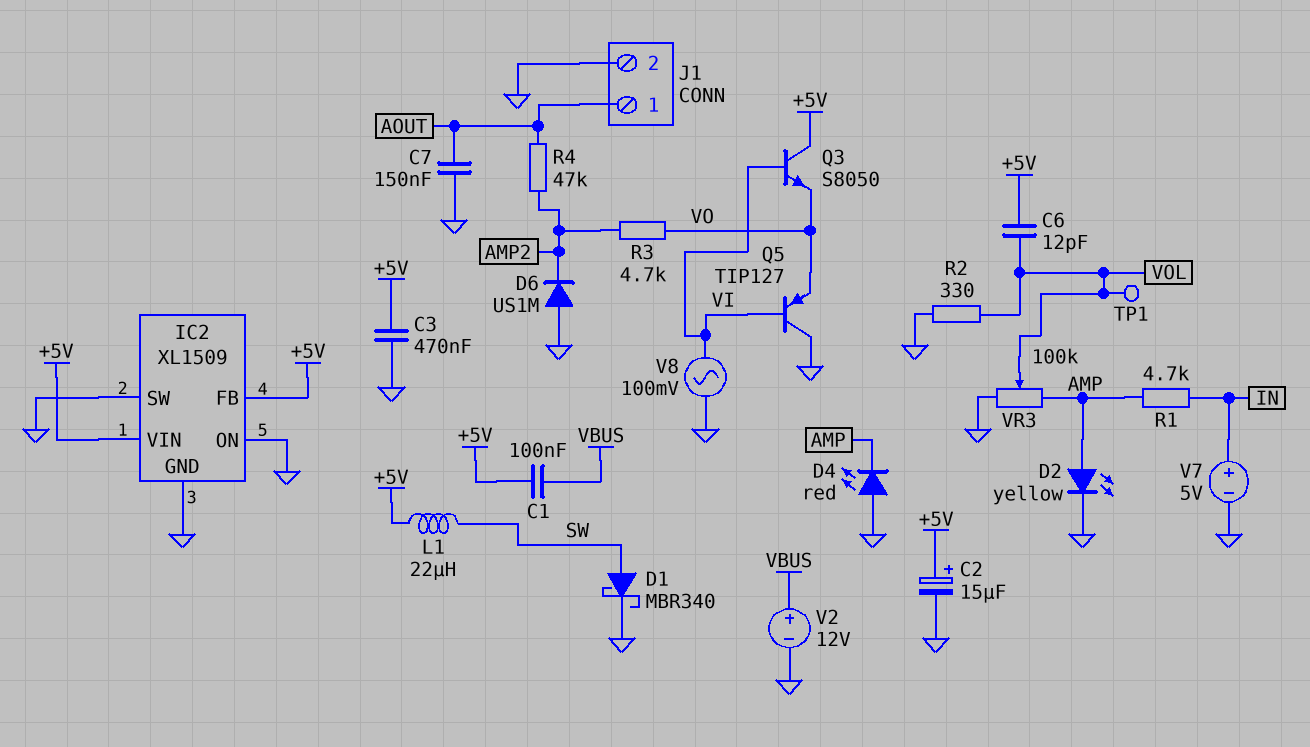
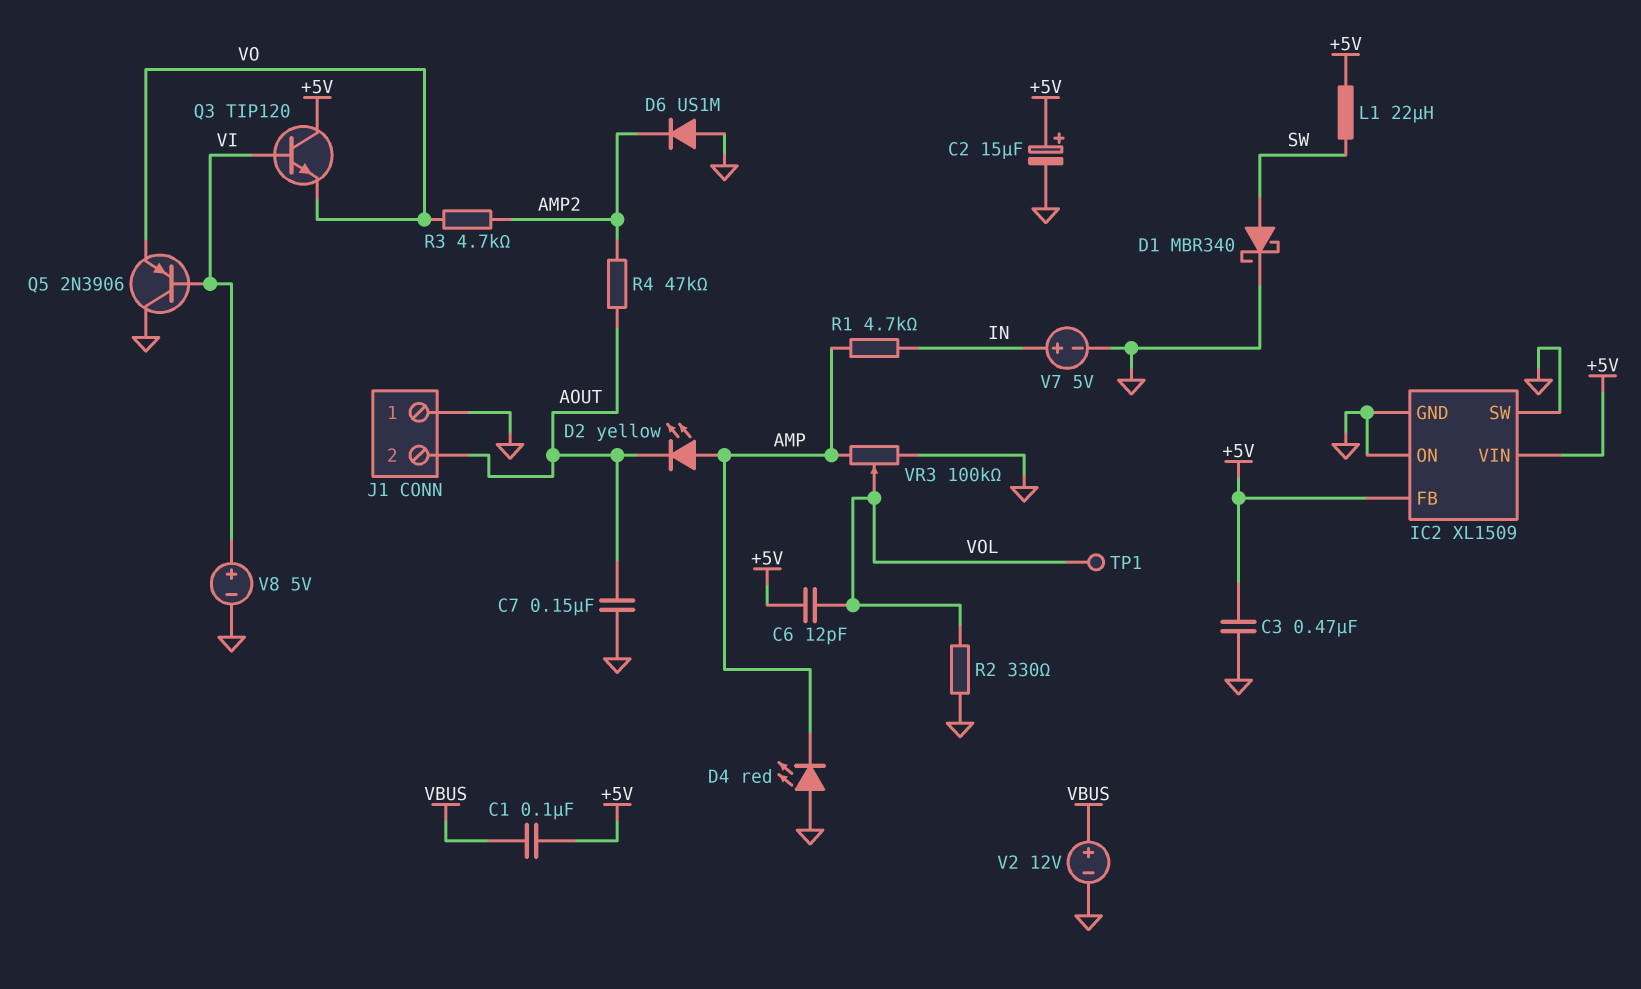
D2: LED yellow (A AMP, K GND) -> LED yellow (A AMP, K AOUT)
J1 pin 1: AOUT -> GND
J1 pin 2: GND -> AOUT
Q3: NPN S8050 (B VI, C +5V, E VO) -> NPN TIP120 (B VI, C +5V, E VO)
Q5: PNP TIP127 (B VI, C GND, E VO) -> PNP 2N3906 (B VI, C GND, E VO)
V8: AC 100mV (GND, VI) -> 5V (plus VI, minus GND)

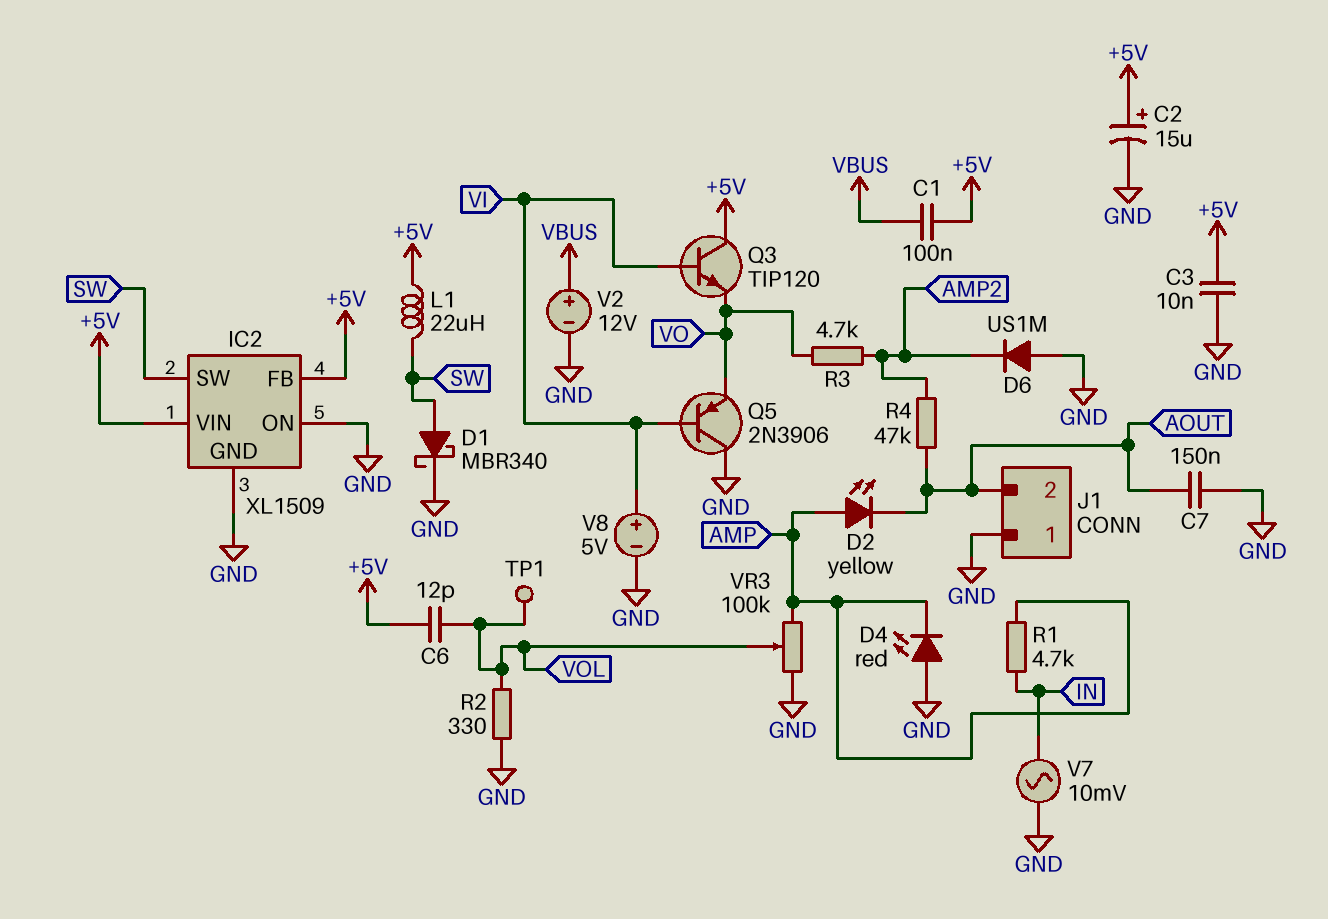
C3: 470nF (+5V, GND) -> 10nF (+5V, GND)
IC2 pin SW: GND -> SW
V7: 5V (plus IN, minus GND) -> AC 10mV (GND, IN)

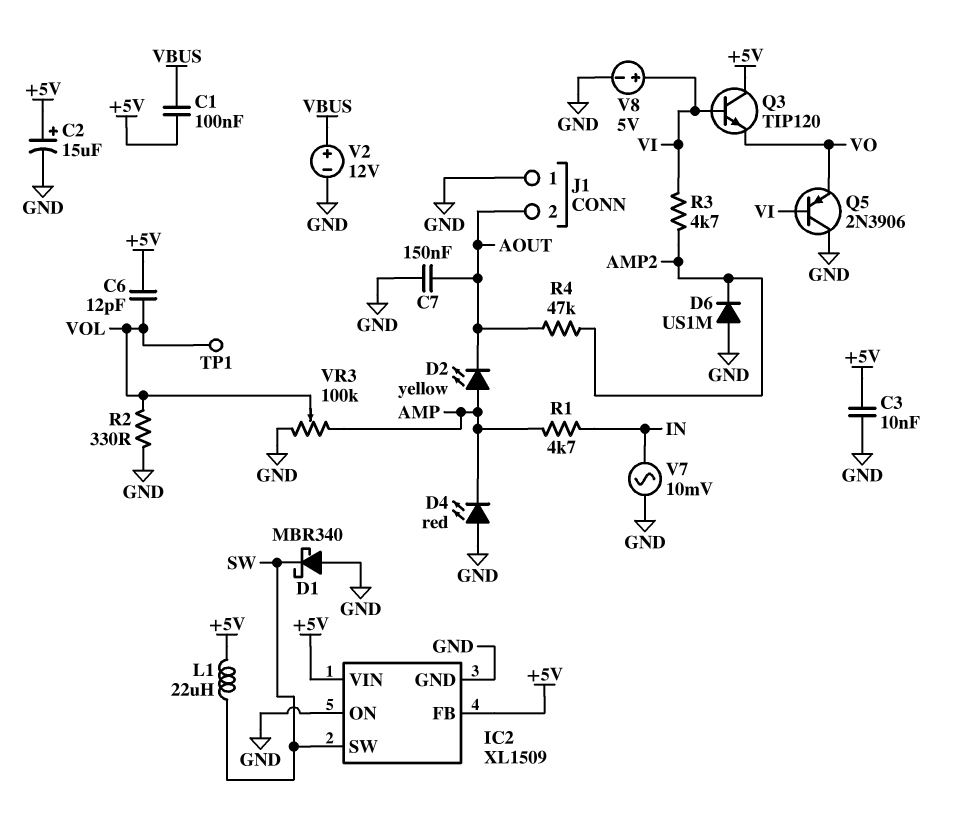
D1: schottky MBR340 (A SW, K GND) -> schottky MBR340 (A GND, K SW)
R3: 4.7k (AMP2, VO) -> 4.7k (AMP2, VI)

